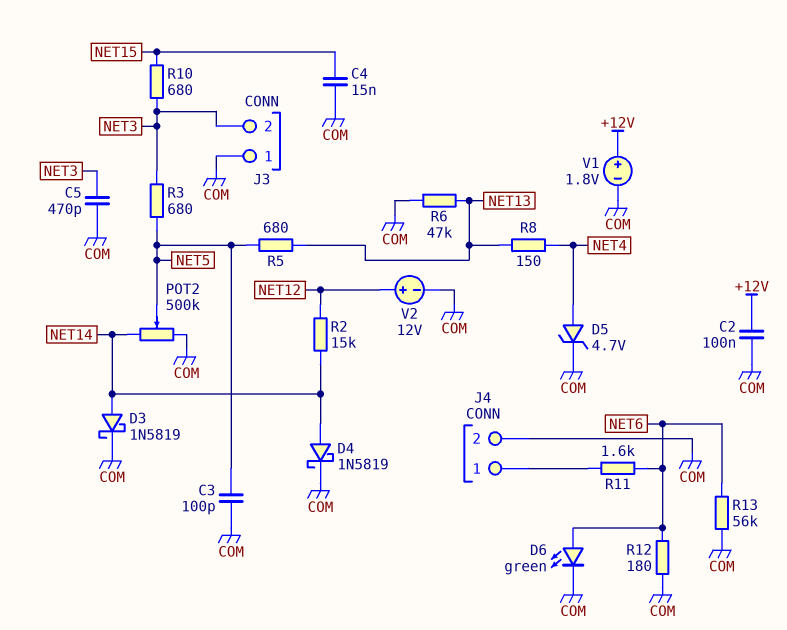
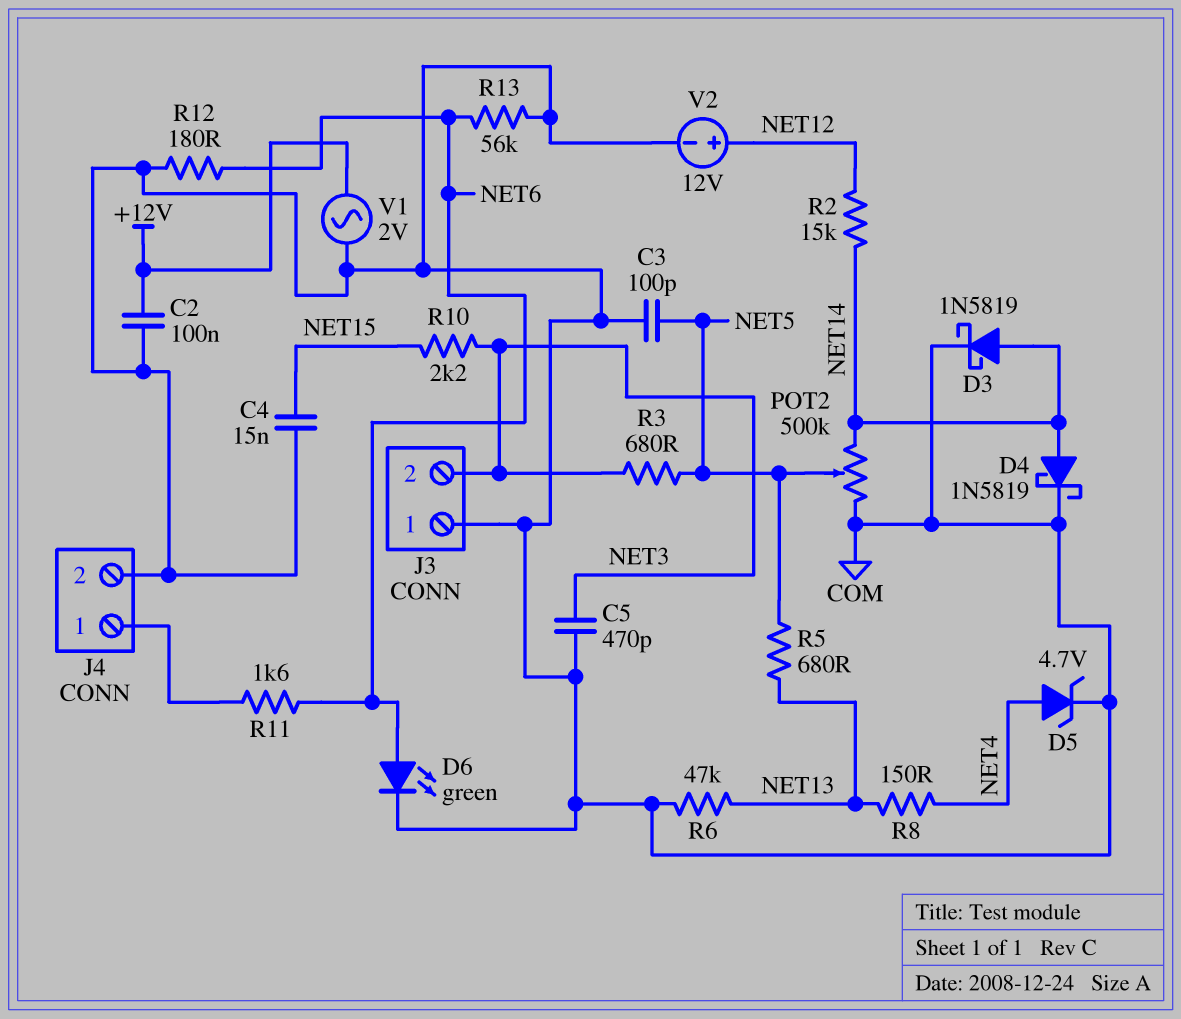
R10: 680 (NET3, NET15) -> 2.2k (NET3, NET15)
V1: 1.8V (plus +12V, minus COM) -> AC 2V (+12V, COM)

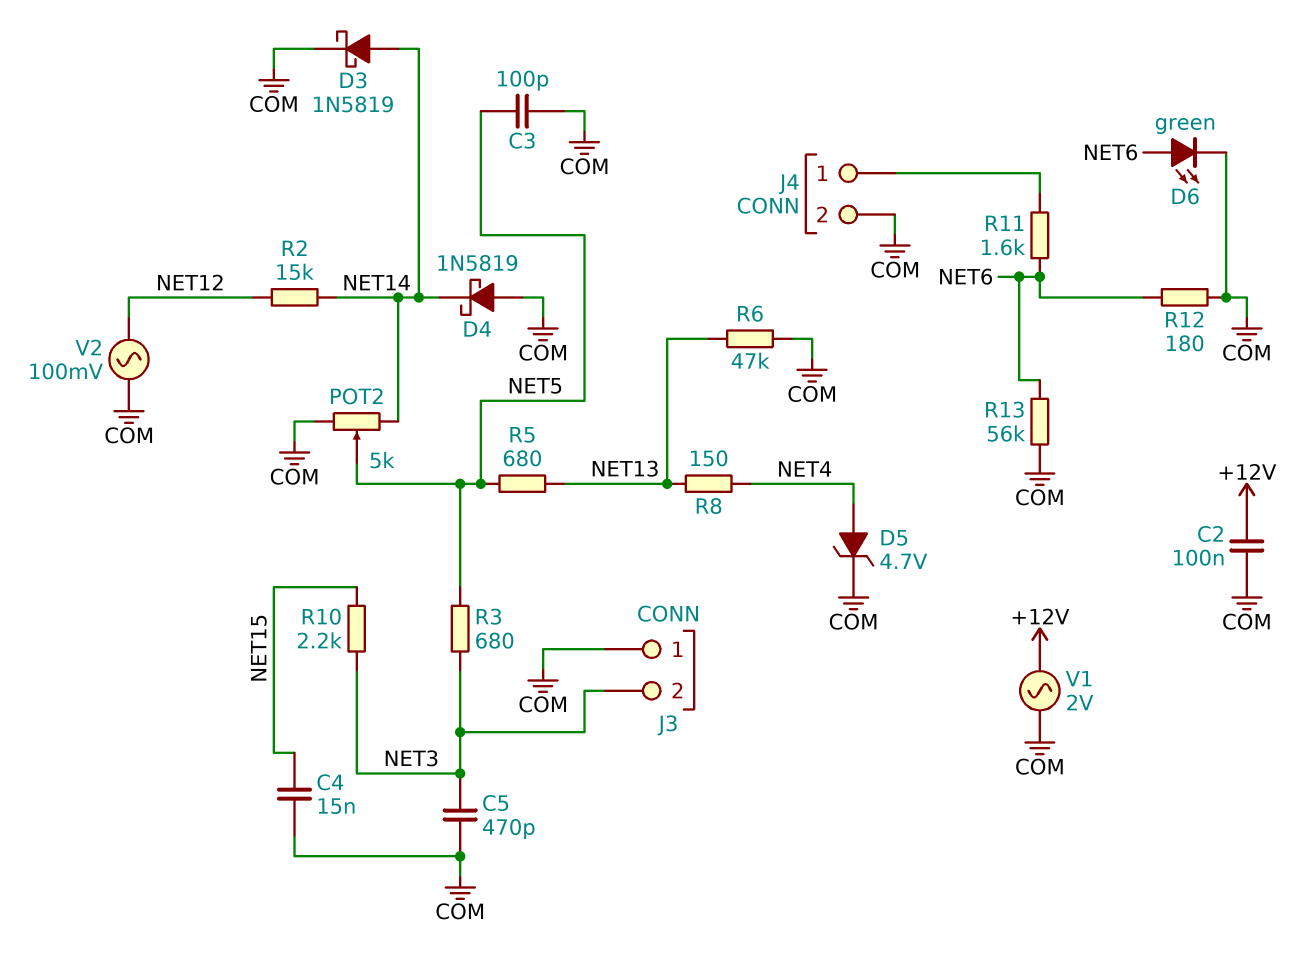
D4: schottky 1N5819 (A NET14, K COM) -> schottky 1N5819 (A COM, K NET14)
POT2: 500k (COM, NET14, wiper NET5) -> 5k (COM, NET14, wiper NET5)
V2: 12V (plus NET12, minus COM) -> AC 100mV (COM, NET12)

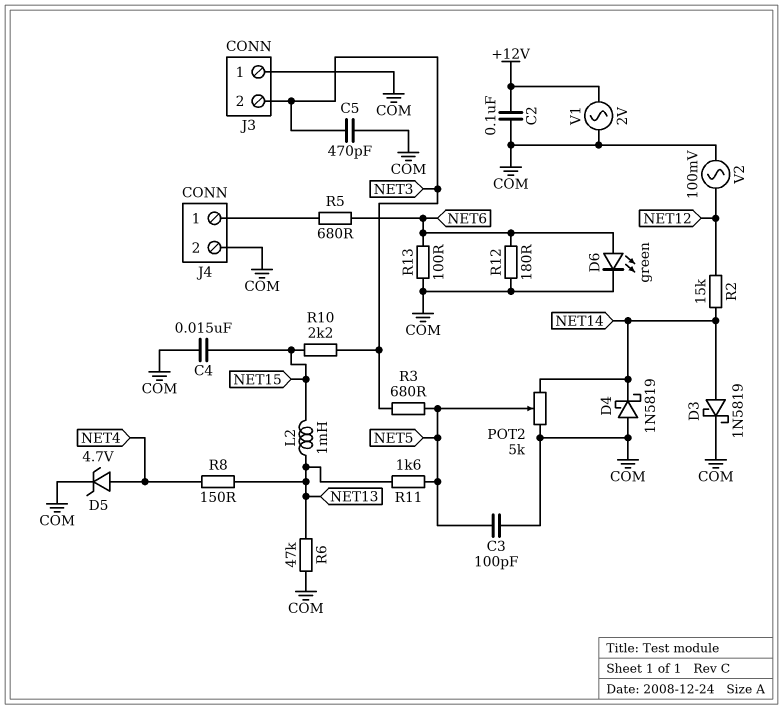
L2: none -> 1mH (NET13, NET15)
R5: 680 (NET5, NET13) -> 680 (J4/1, NET6)
R11: 1.6k (J4/1, NET6) -> 1.6k (NET5, NET13)
R13: 56k (COM, NET6) -> 100 (COM, NET6)

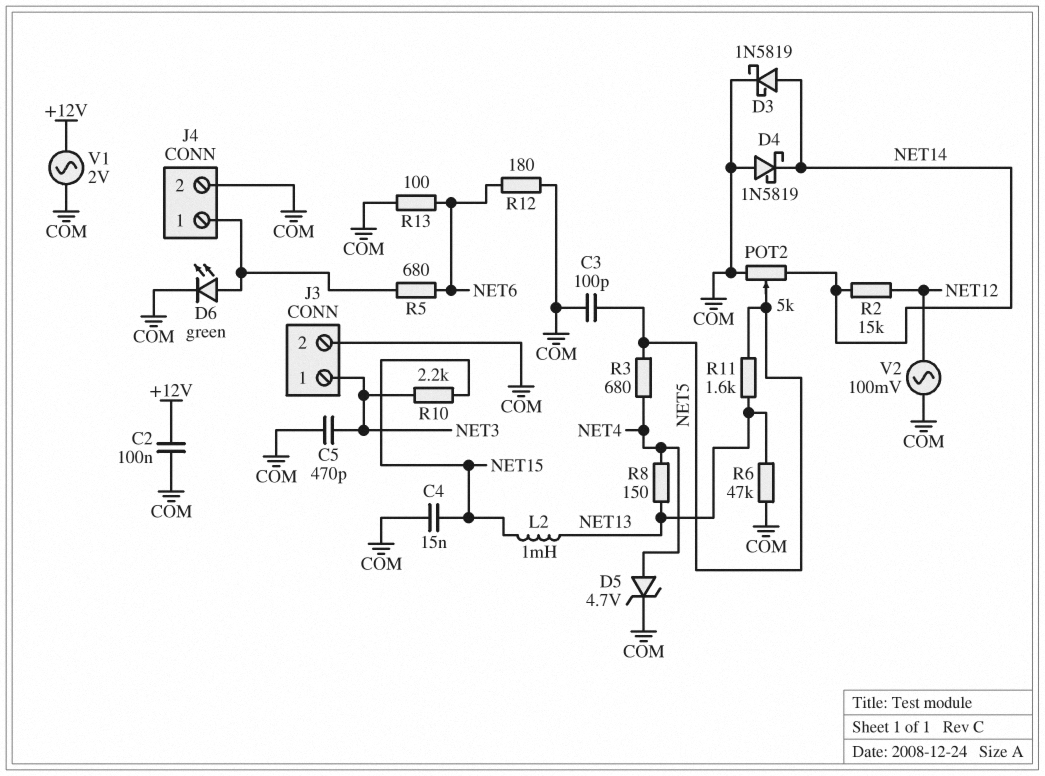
D6: LED green (A NET6, K COM) -> LED green (A J4/1, K COM)
J3 pin 1: COM -> NET3
J3 pin 2: NET3 -> COM
R3: 680 (NET3, NET5) -> 680 (NET4, NET5)

